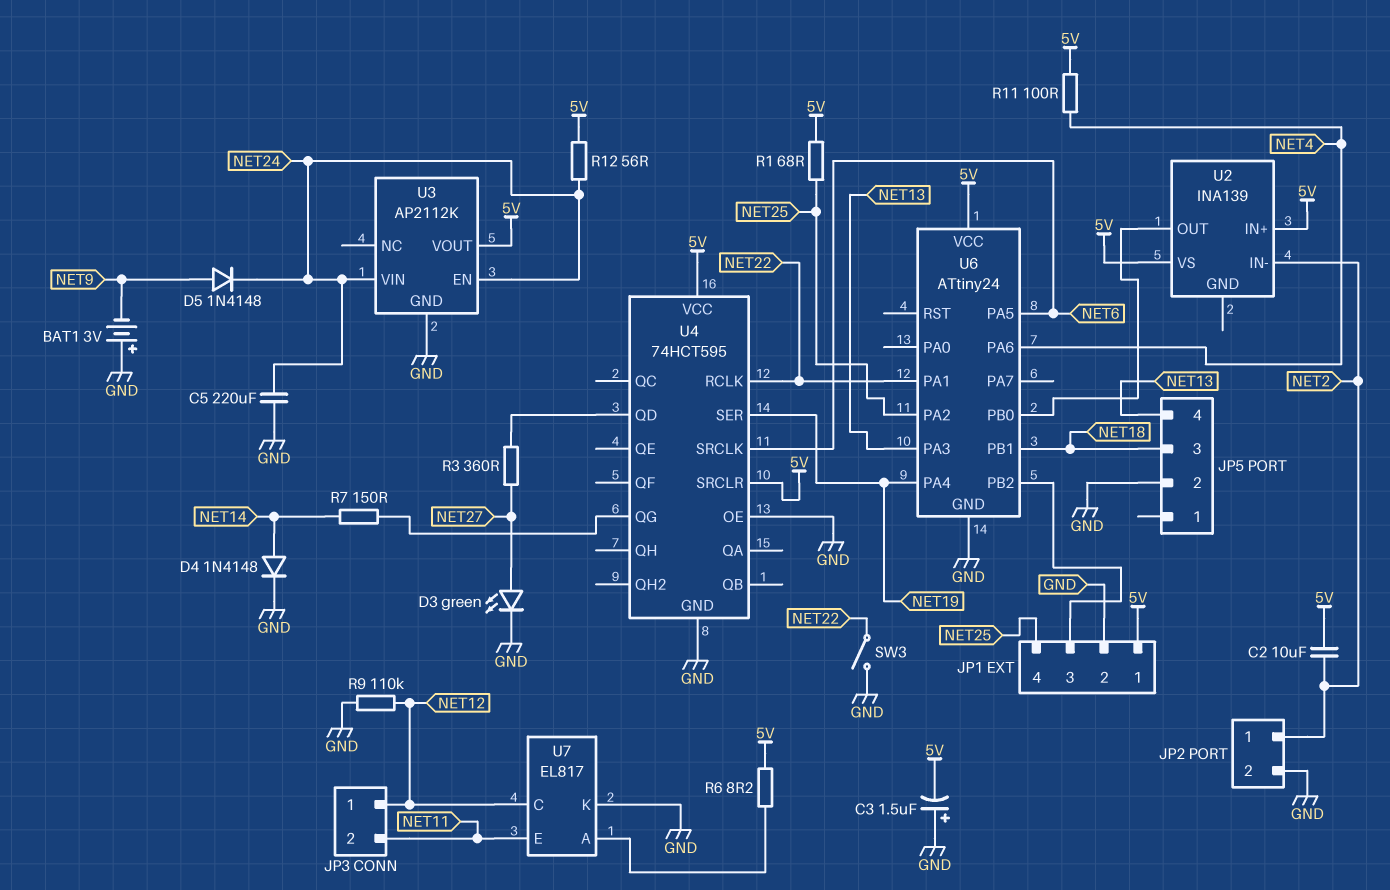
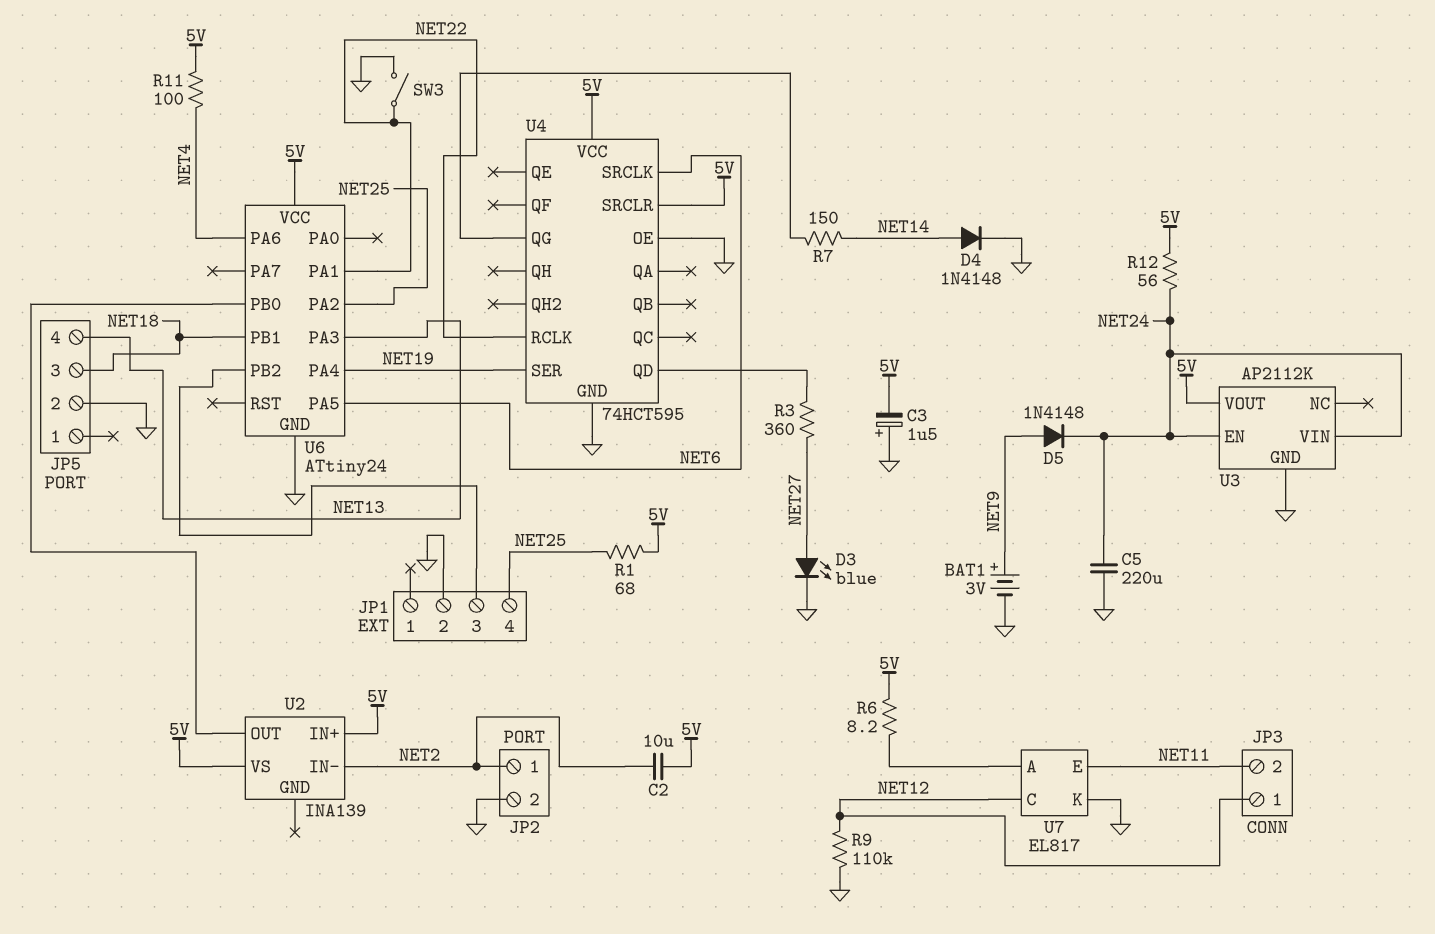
BAT1: 3V (plus GND, minus NET9) -> 3V (plus NET9, minus GND)
D3: LED green (A NET27, K GND) -> LED blue (A NET27, K GND)
JP1 pin 1: 5V -> none

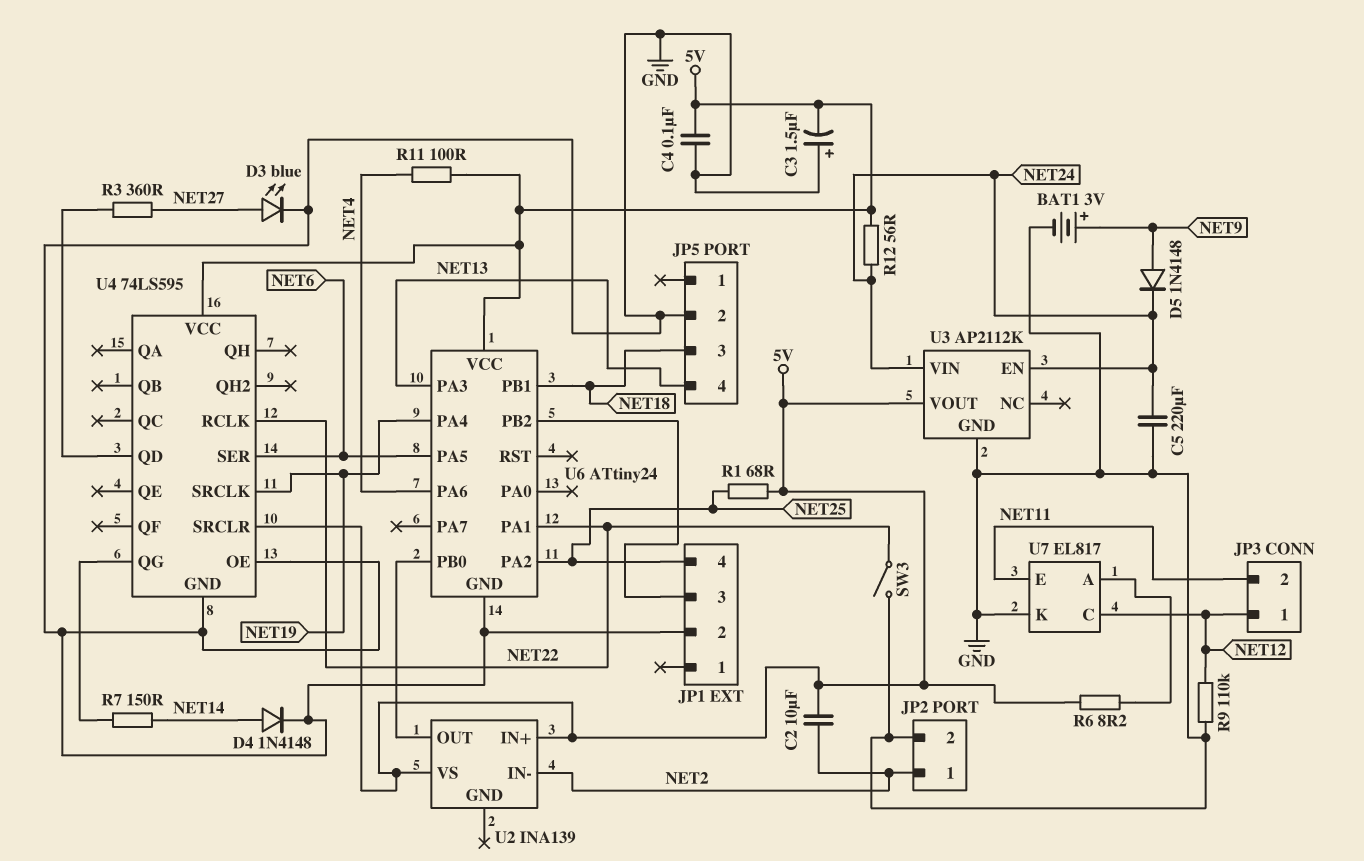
C4: none -> 100nF (5V, GND)
U4: 74HCT595 -> 74LS595
U4 pin SER: NET19 -> NET6
U4 pin SRCLK: NET6 -> NET19

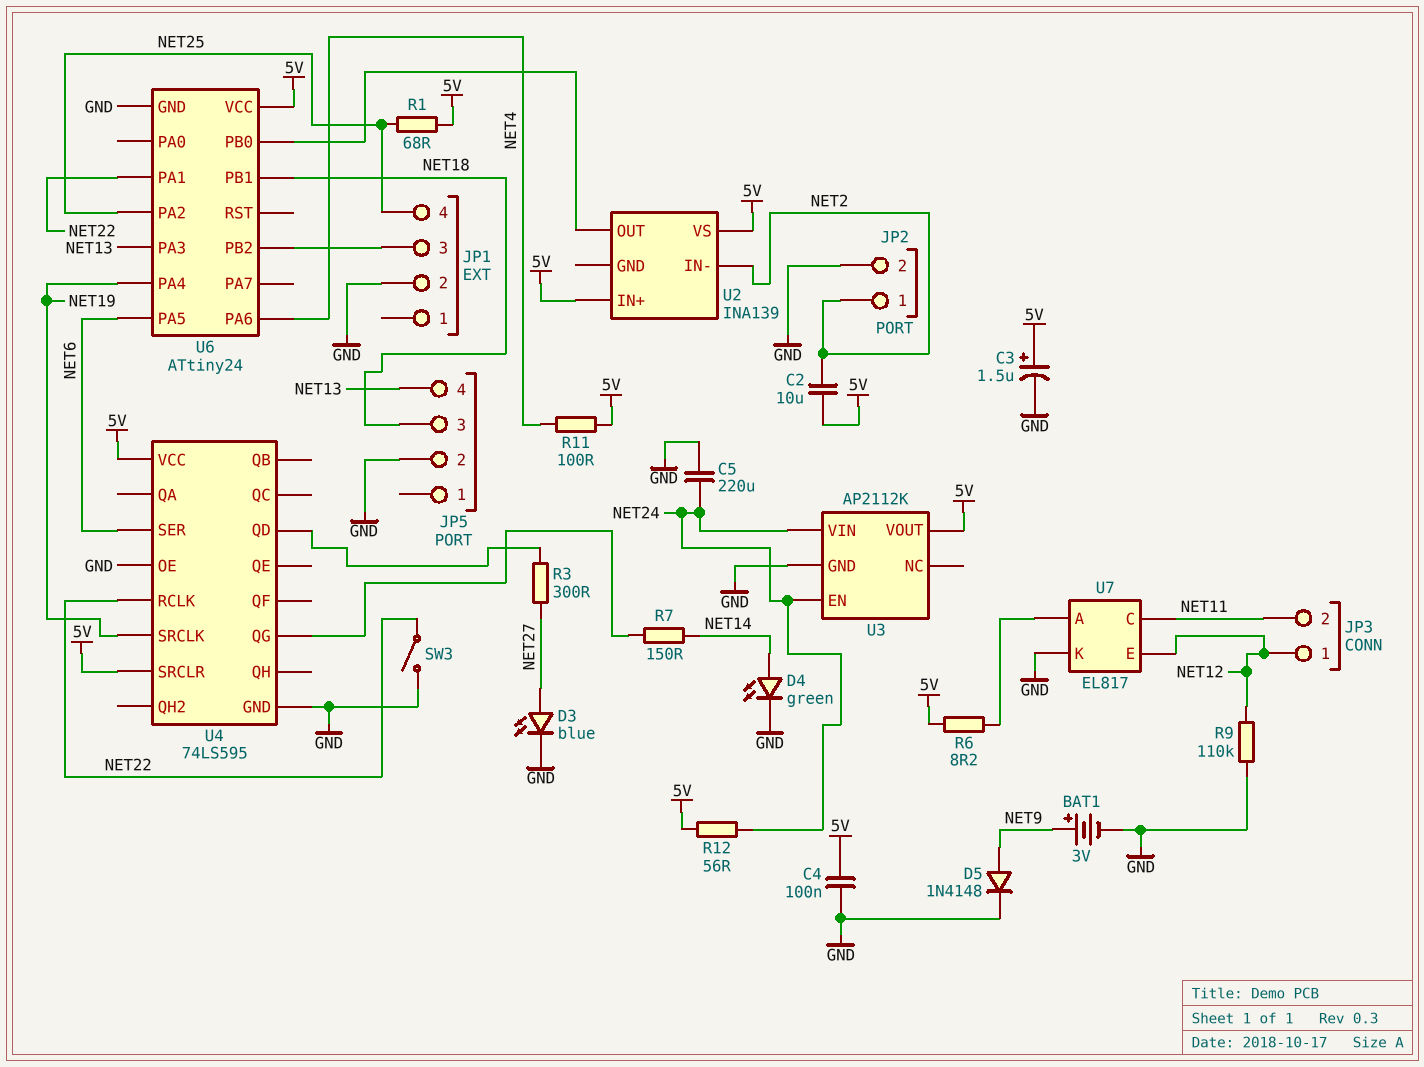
C3: 1.5uF (plus GND, minus 5V) -> 1.5uF (plus 5V, minus GND)
D4: diode 1N4148 (A NET14, K GND) -> LED green (A NET14, K GND)
D5: diode 1N4148 (A NET9, K NET24) -> diode 1N4148 (A NET9, K GND)
R3: 360 (NET27, U4/QD) -> 300 (NET27, U4/QD)
U7 pin C: NET12 -> NET11
U7 pin E: NET11 -> NET12

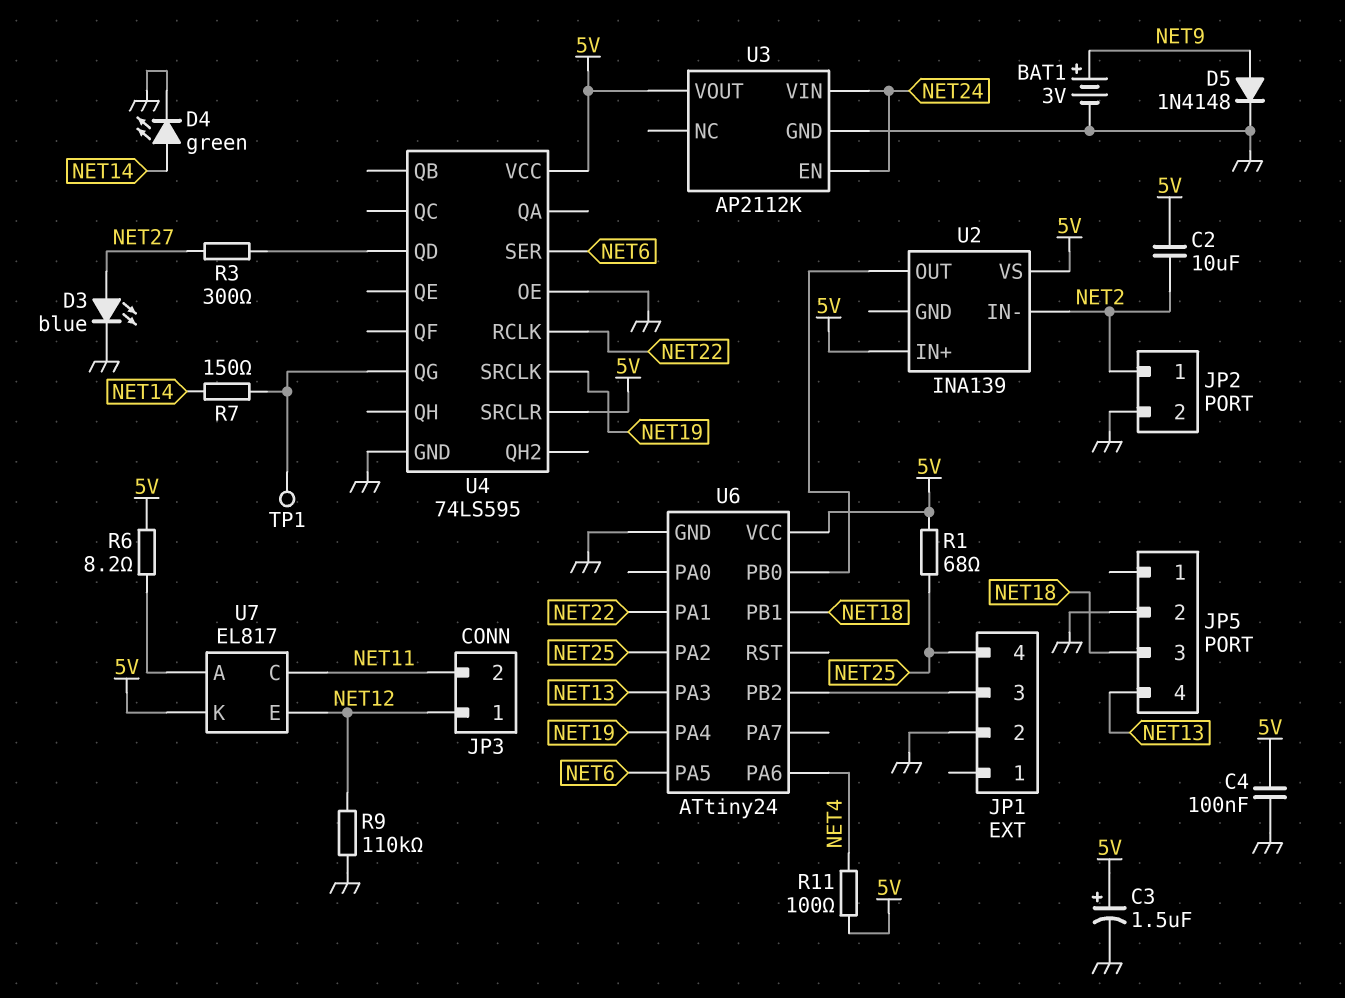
C5: 220uF (GND, NET24) -> none
R12: 56 (5V, NET24) -> none
SW3: switch (GND, NET22) -> none
TP1: none -> test point (U4/QG)
U7 pin K: GND -> 5V

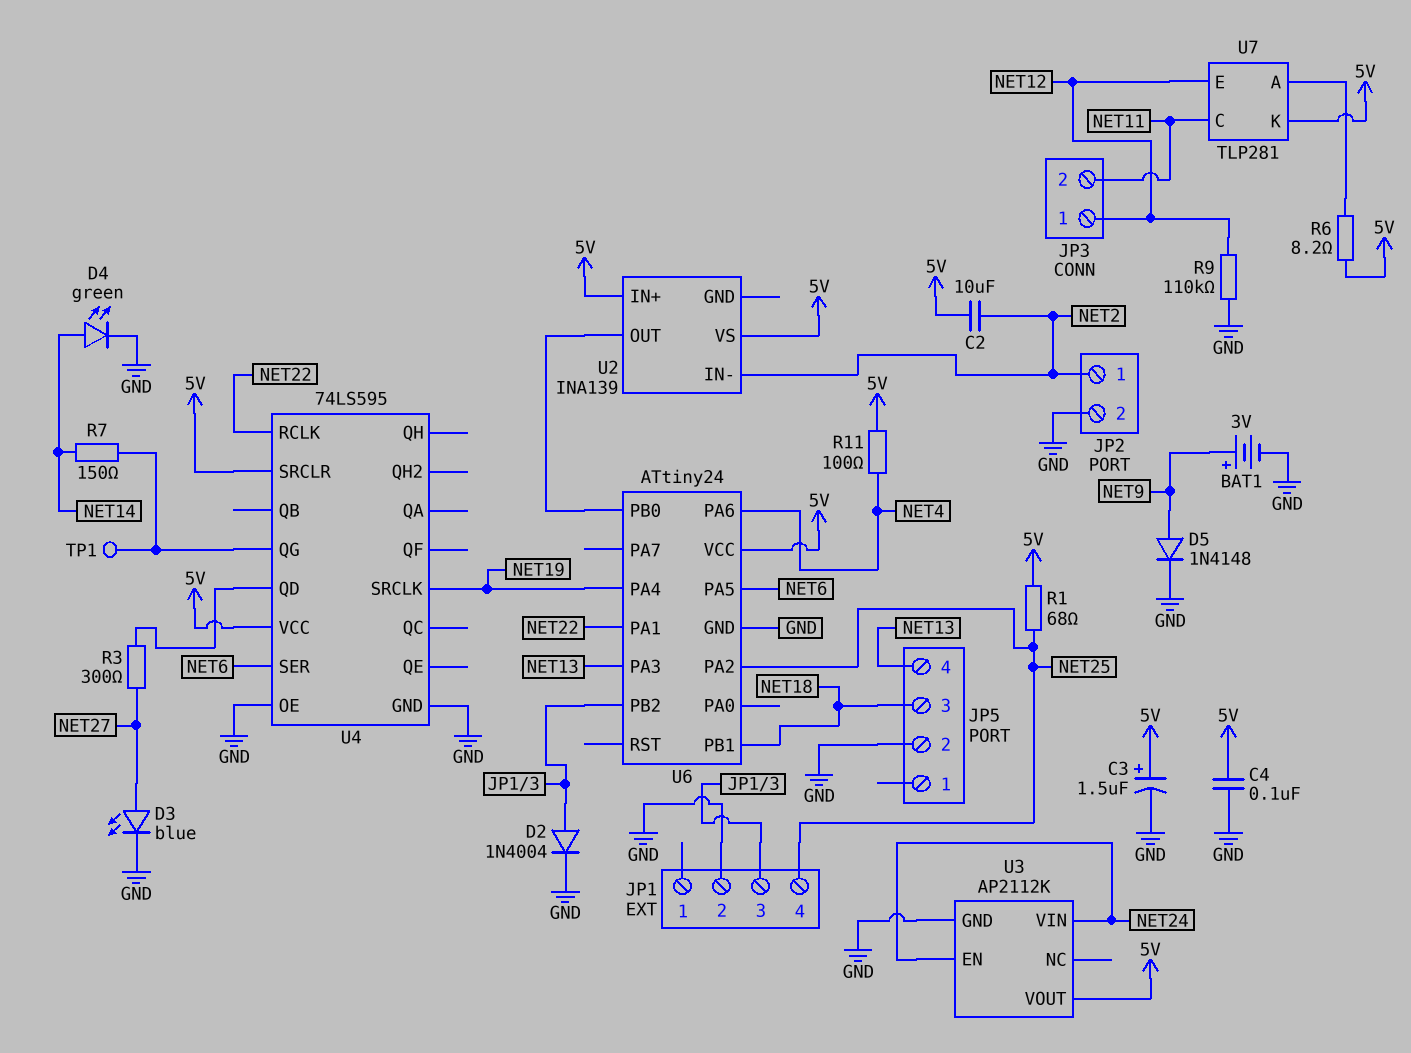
D2: none -> diode 1N4004 (A JP1/3, K GND)
U7: EL817 -> TLP281

